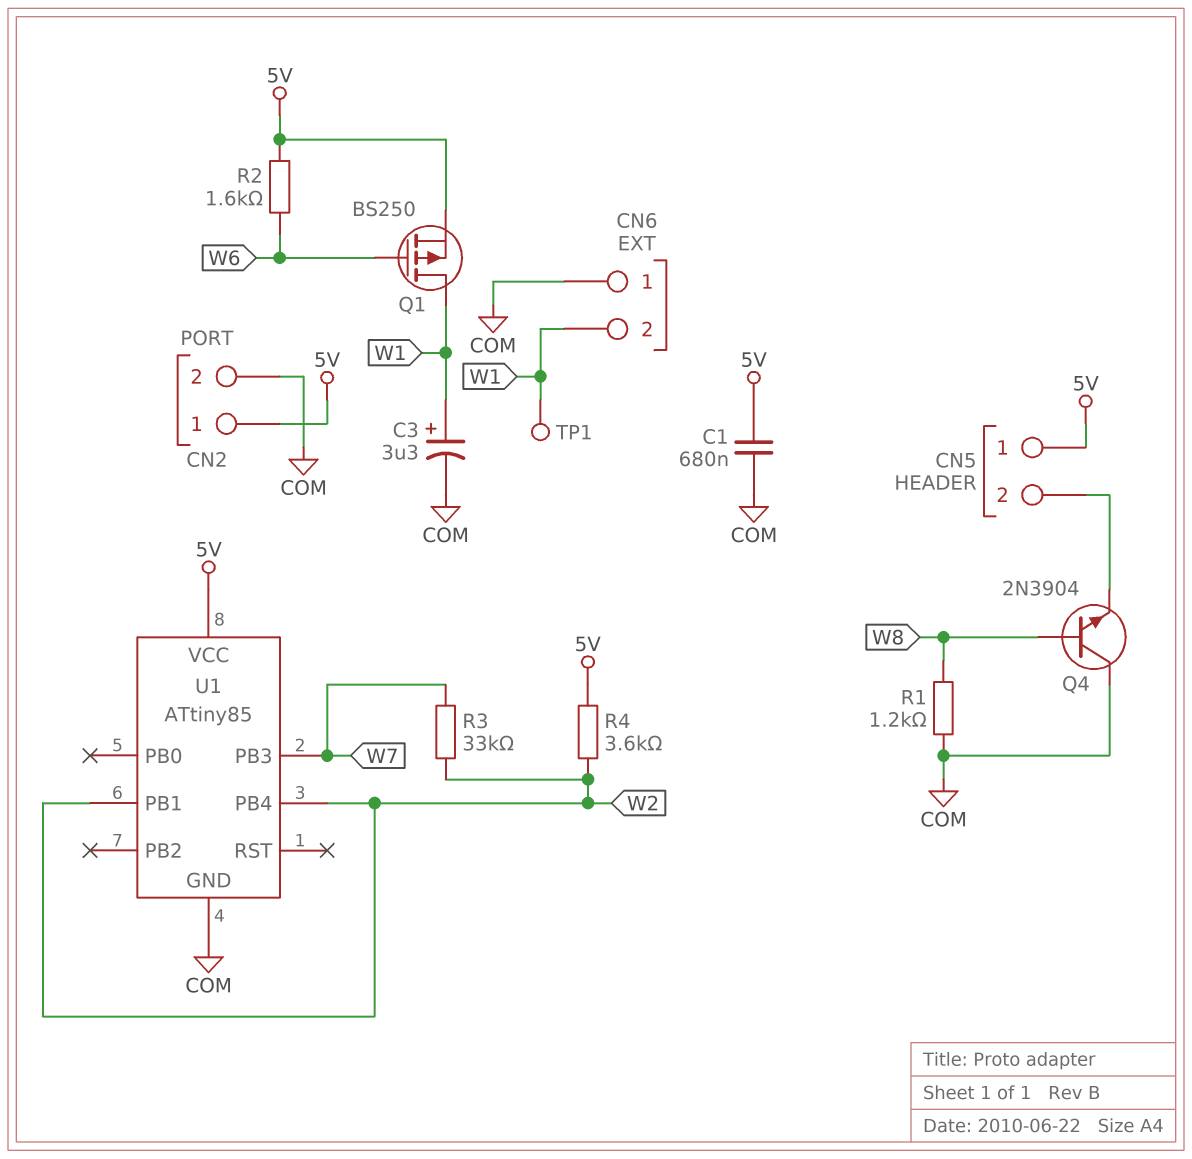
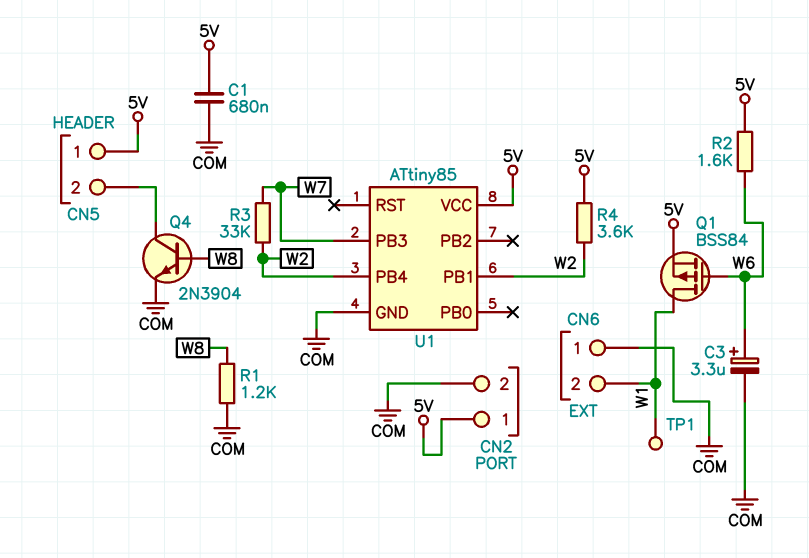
C3: 3.3uF (plus W1, minus COM) -> 3.3uF (plus W6, minus COM)
Q1: PMOS BS250 (G W6, D W1, S 5V) -> PMOS BSS84 (G W6, D W1, S 5V)
Q4: NPN 2N3904 (B W8, C COM, E CN5/2) -> NPN 2N3904 (B W8, C CN5/2, E COM)

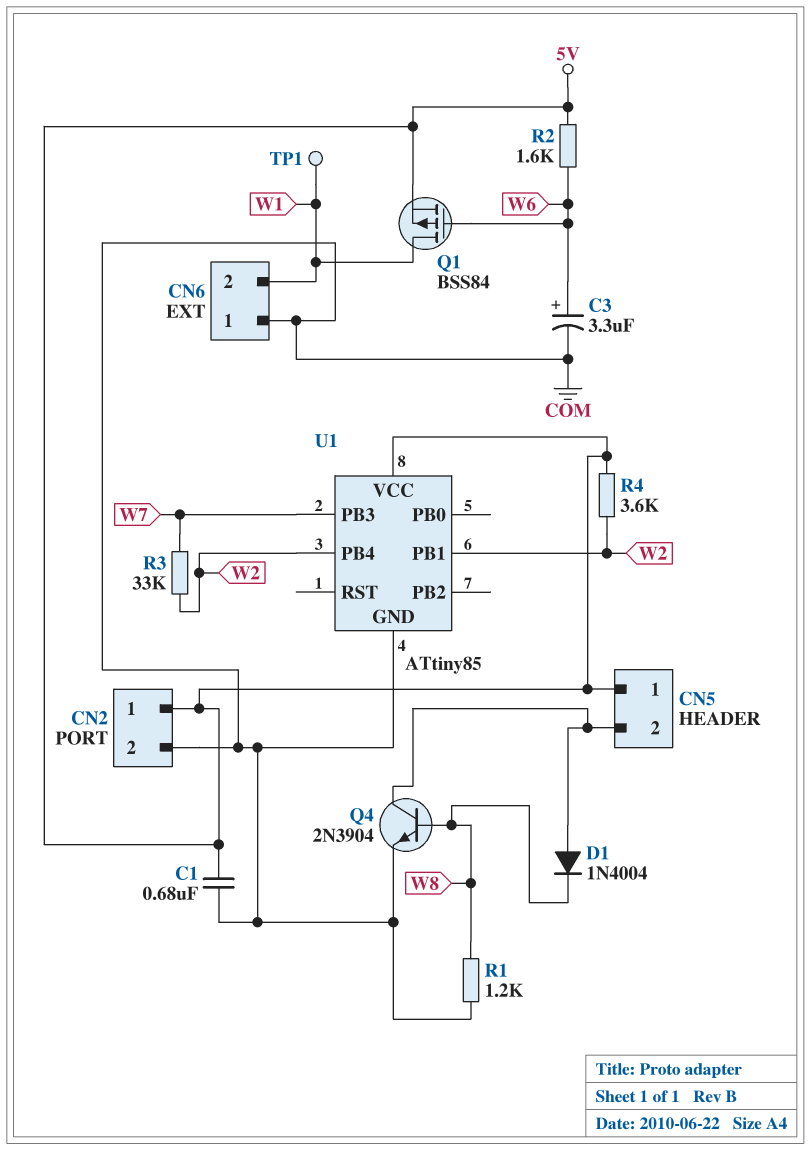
D1: none -> diode 1N4004 (A CN5/2, K W8)

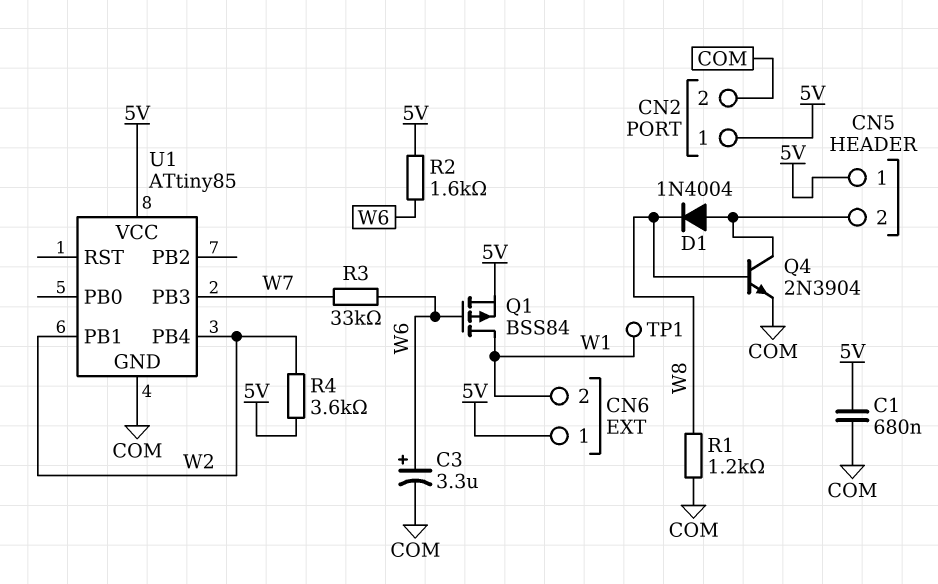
CN6 pin 1: COM -> 5V
R3: 33k (W2, W7) -> 33k (W6, W7)

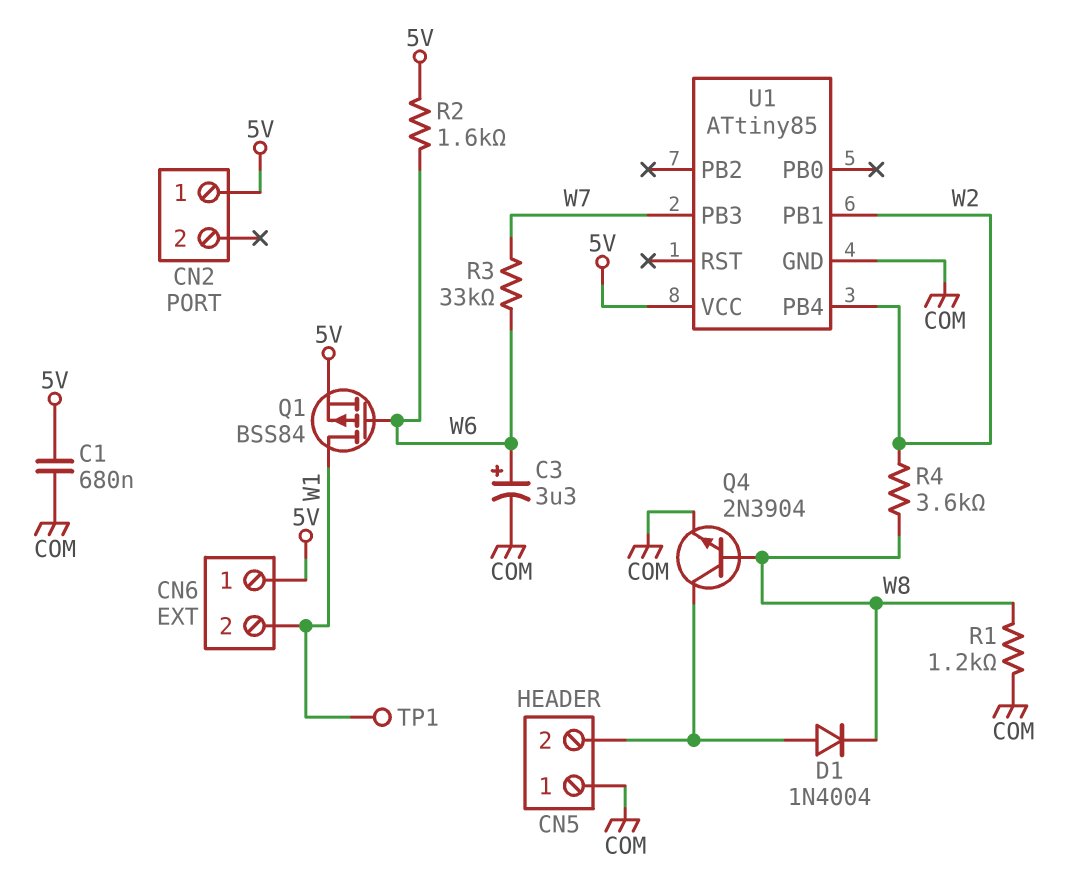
CN2 pin 2: COM -> none
CN5 pin 1: 5V -> COM
R4: 3.6k (5V, W2) -> 3.6k (W2, W8)

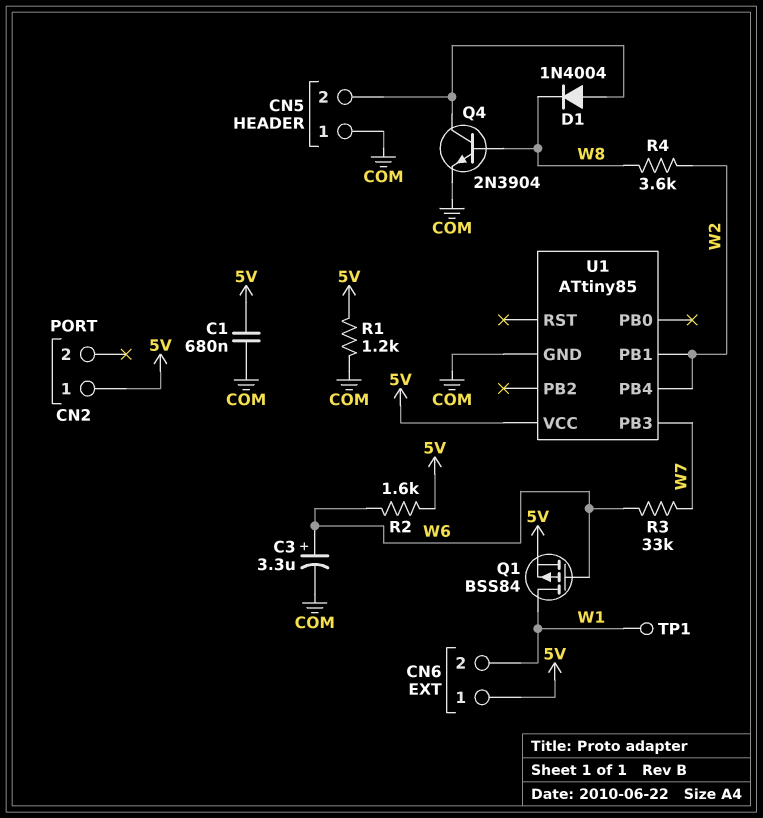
R1: 1.2k (COM, W8) -> 1.2k (5V, COM)

